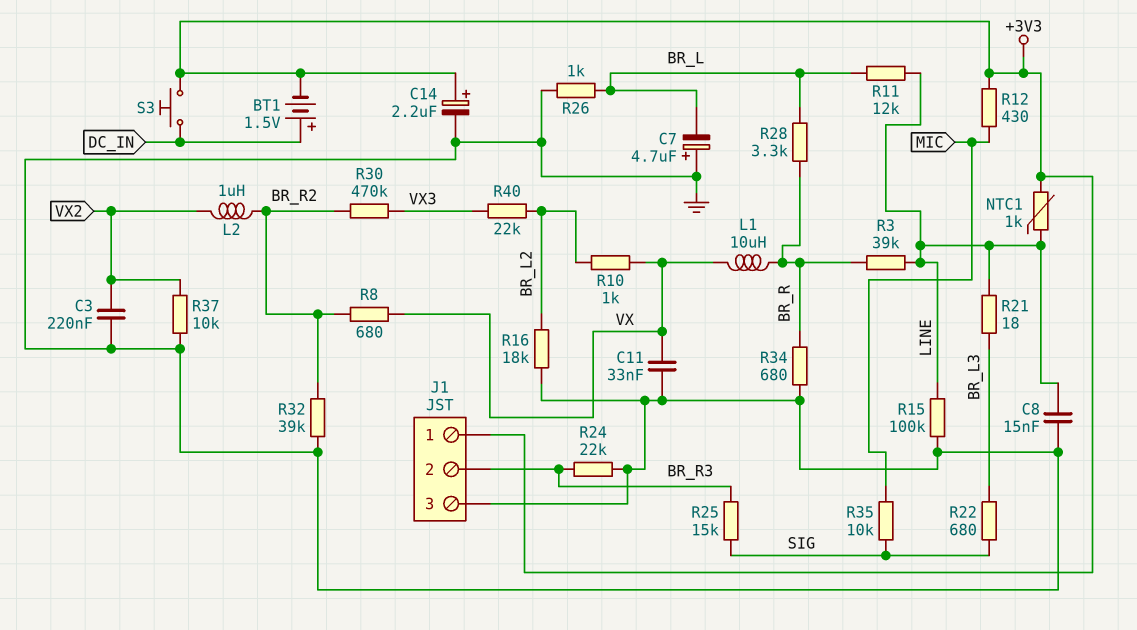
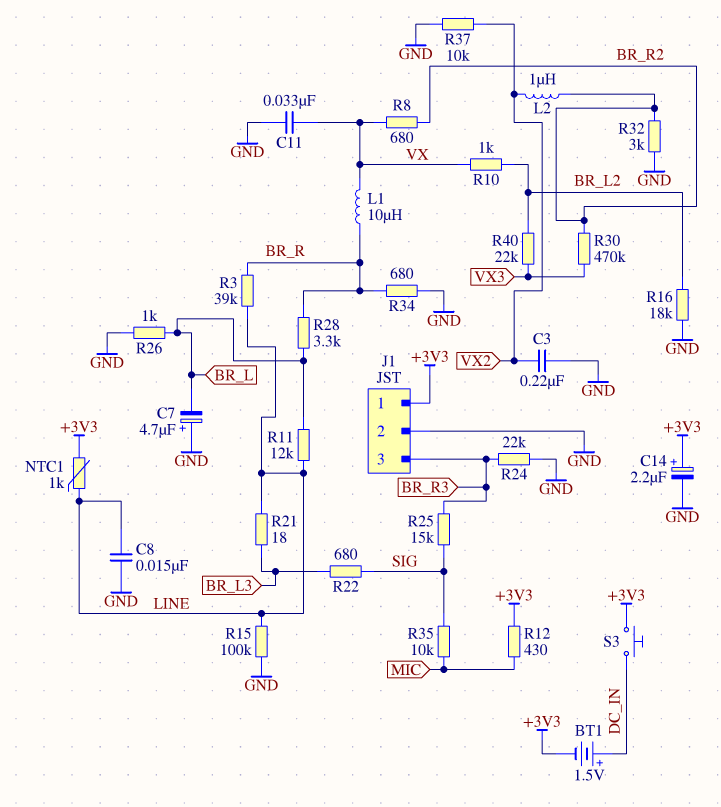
J1 pin 2: BR_R3 -> GND
J1 pin 3: GND -> BR_R3
R32: 39k (BR_R2, GND) -> 3k (BR_R2, GND)

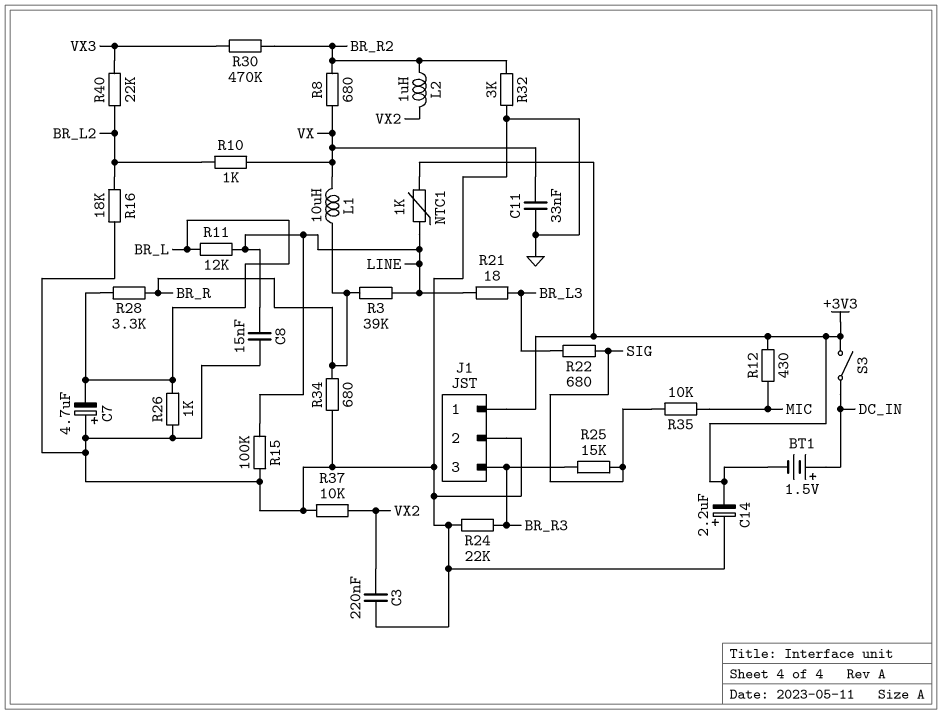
C14: 2.2uF (plus +3V3, minus GND) -> 2.2uF (plus GND, minus +3V3)
S3: button (+3V3, DC_IN) -> switch (+3V3, DC_IN)

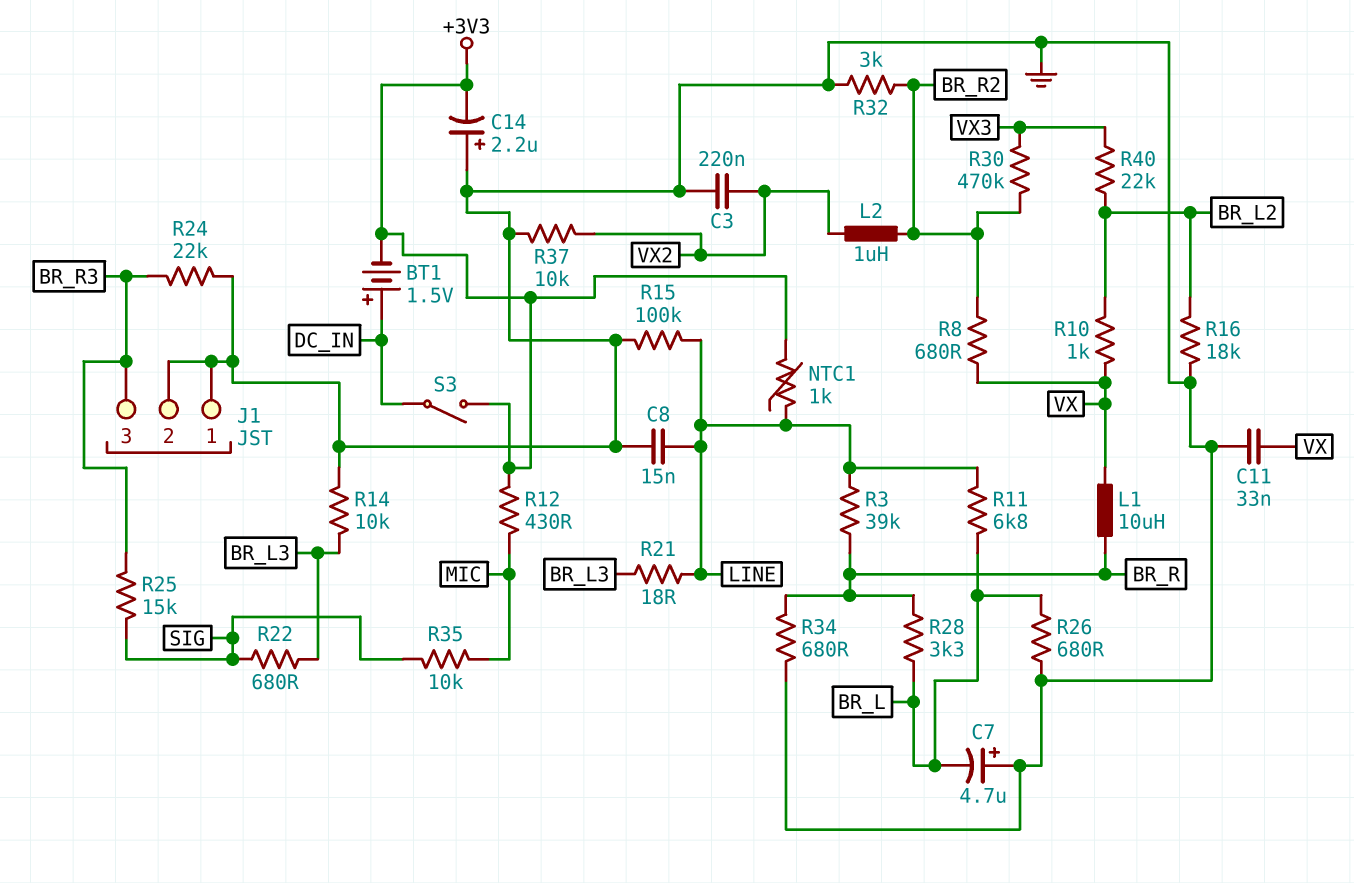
J1 pin 1: +3V3 -> GND
R11: 12k (BR_L, LINE) -> 6.8k (BR_L, LINE)
R14: none -> 10k (BR_L3, GND)
R26: 1k (BR_L, GND) -> 680 (BR_L, GND)

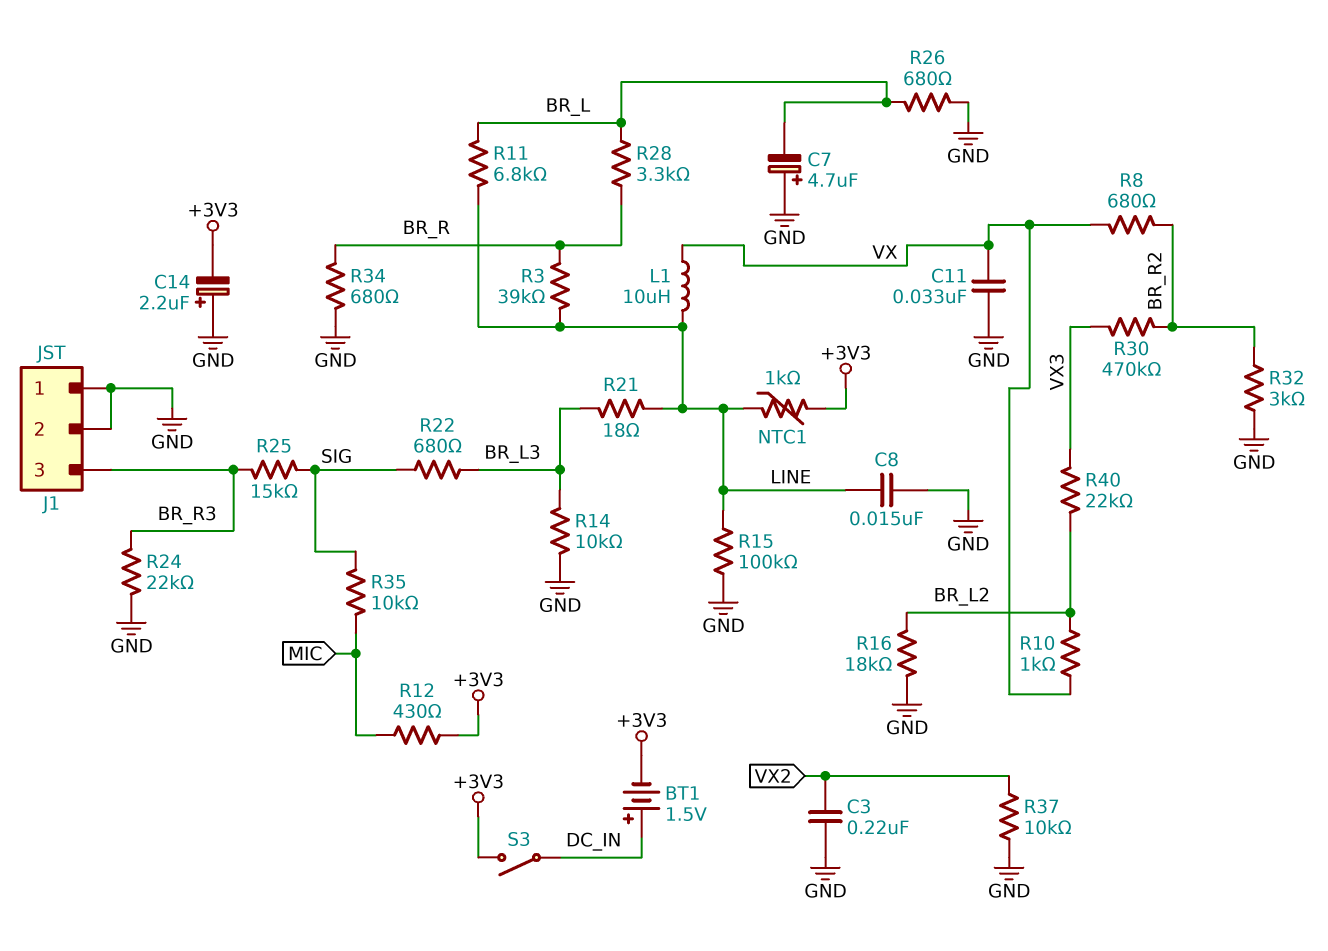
L1: 10uH (BR_R, VX) -> 10uH (LINE, VX)
L2: 1uH (BR_R2, VX2) -> none

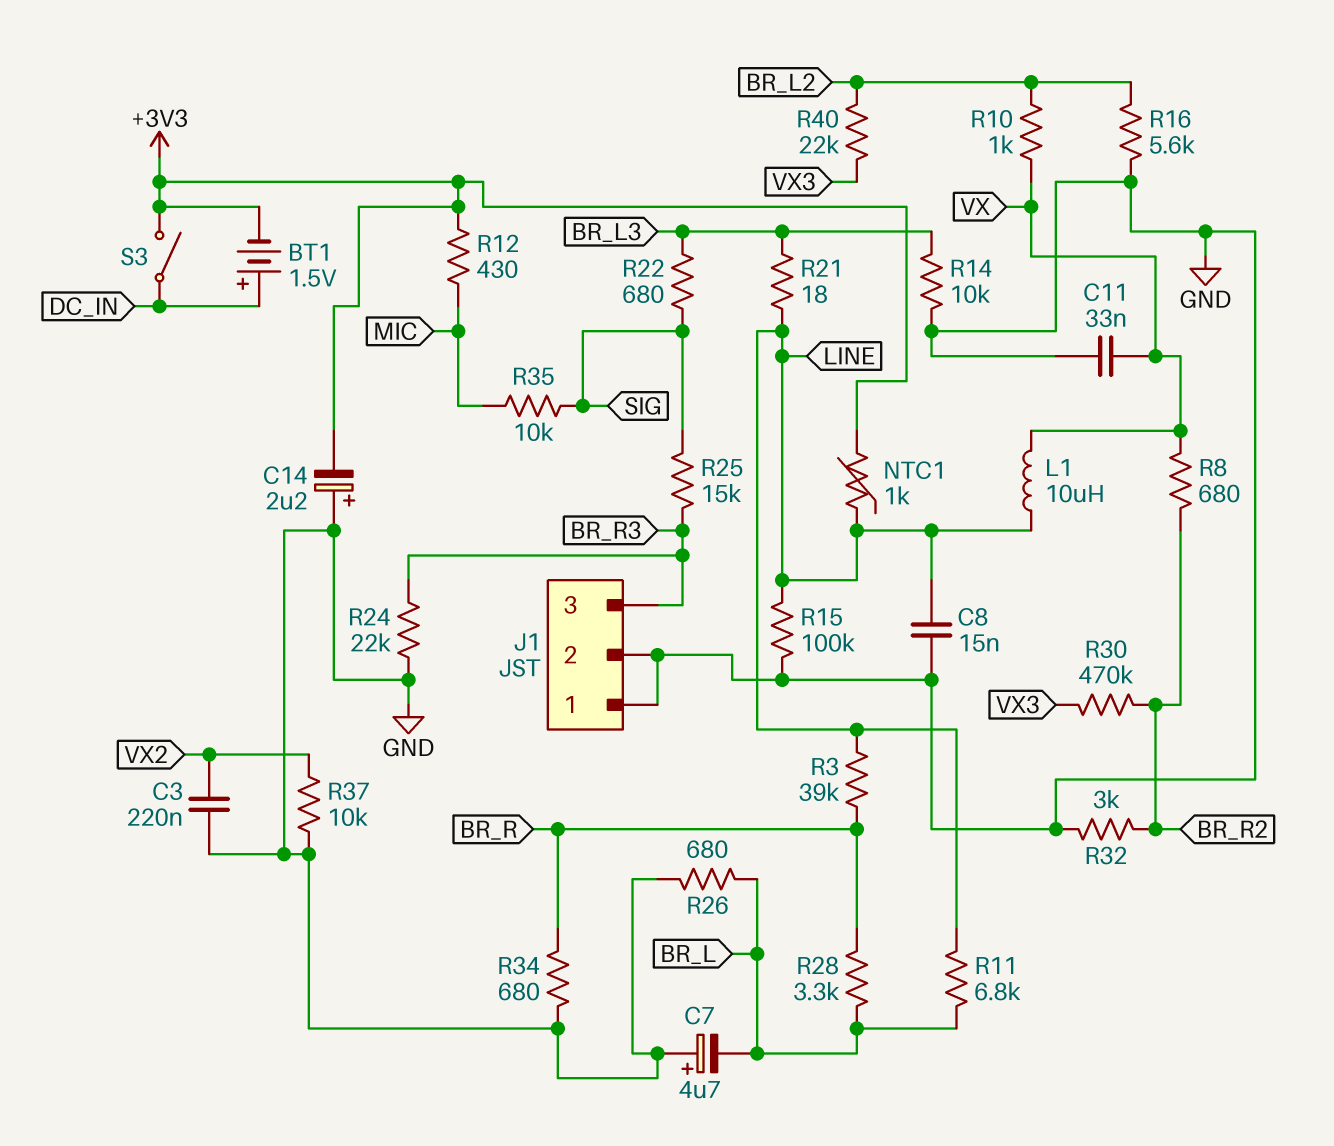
R16: 18k (BR_L2, GND) -> 5.6k (BR_L2, GND)

